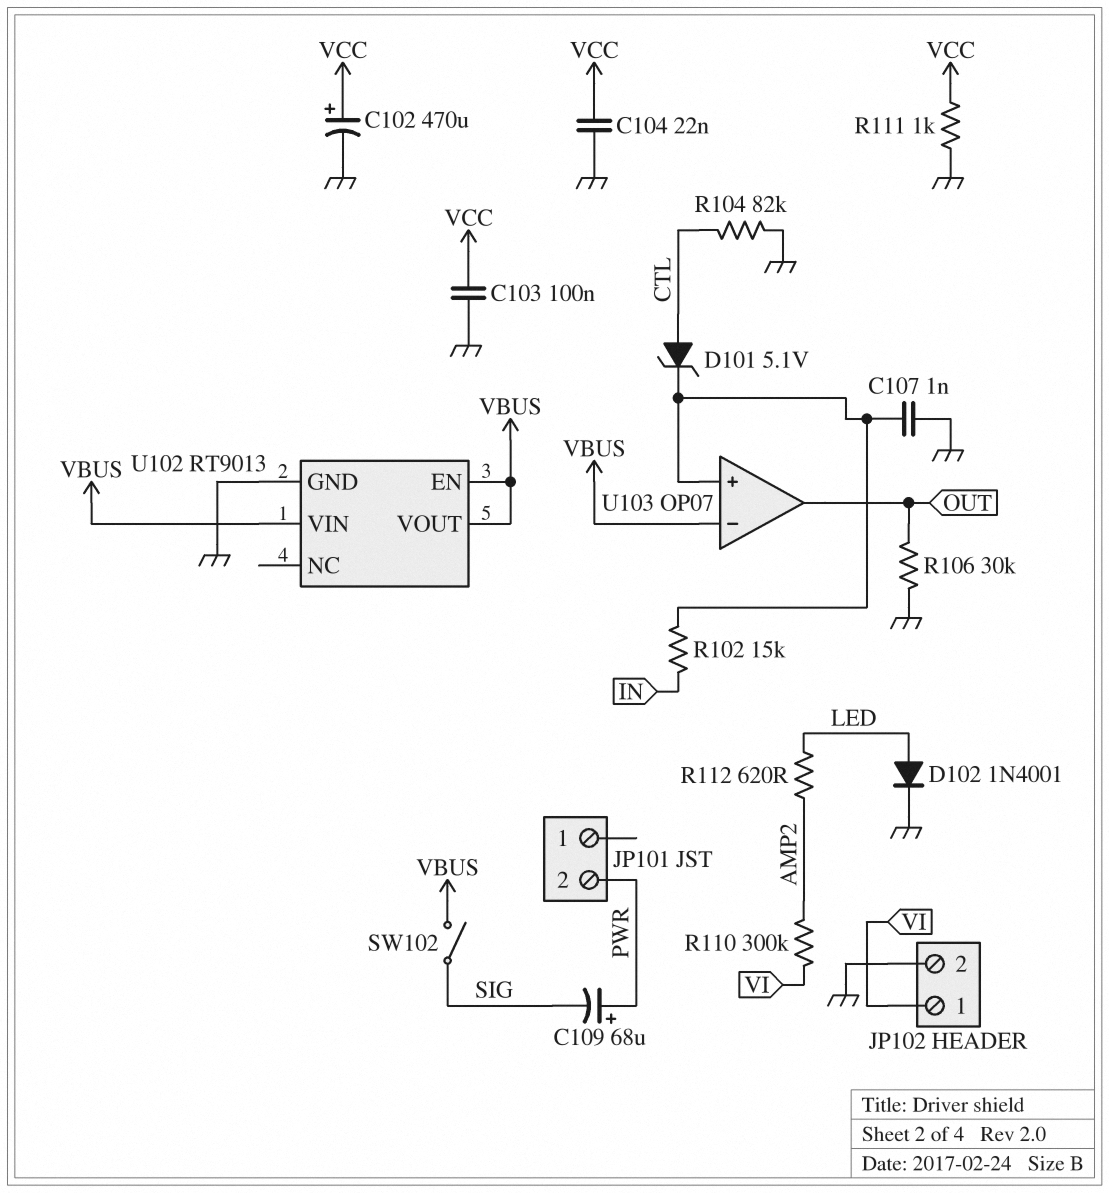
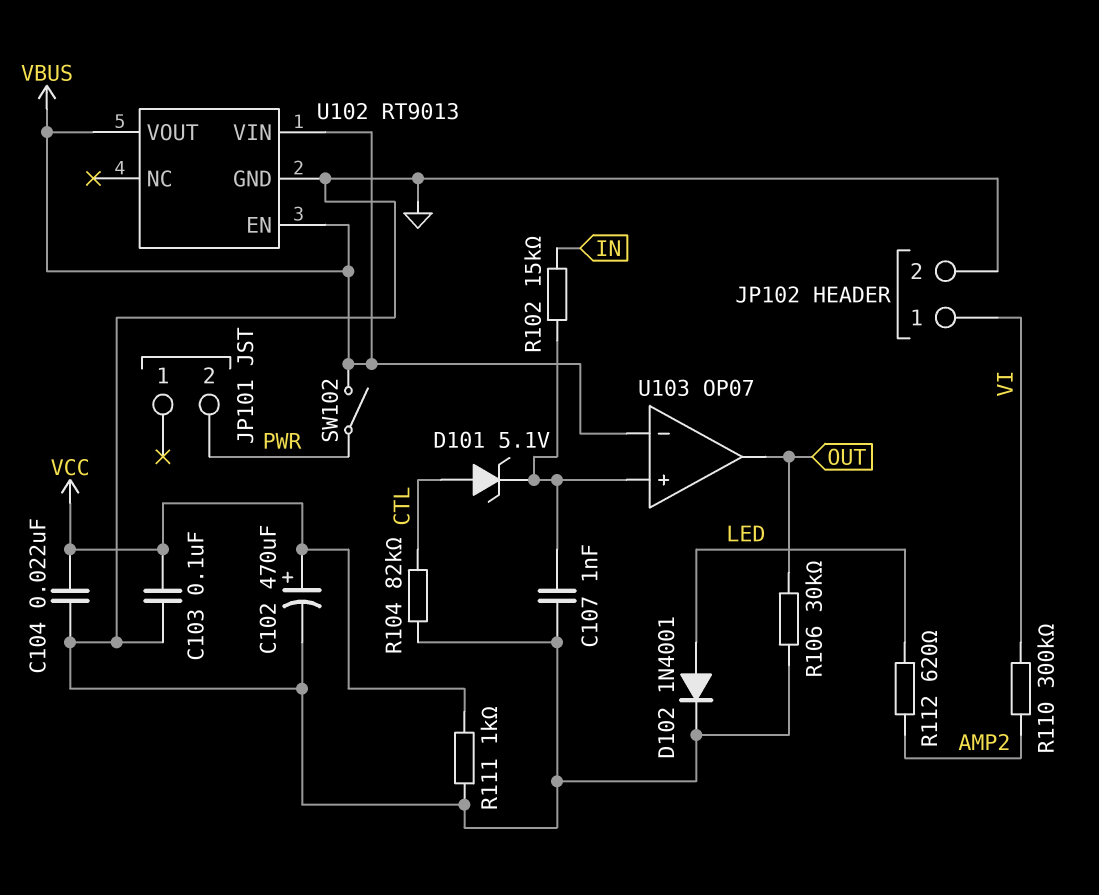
C109: 68uF (plus PWR, minus SIG) -> none
SW102: switch (SIG, VBUS) -> switch (PWR, VBUS)

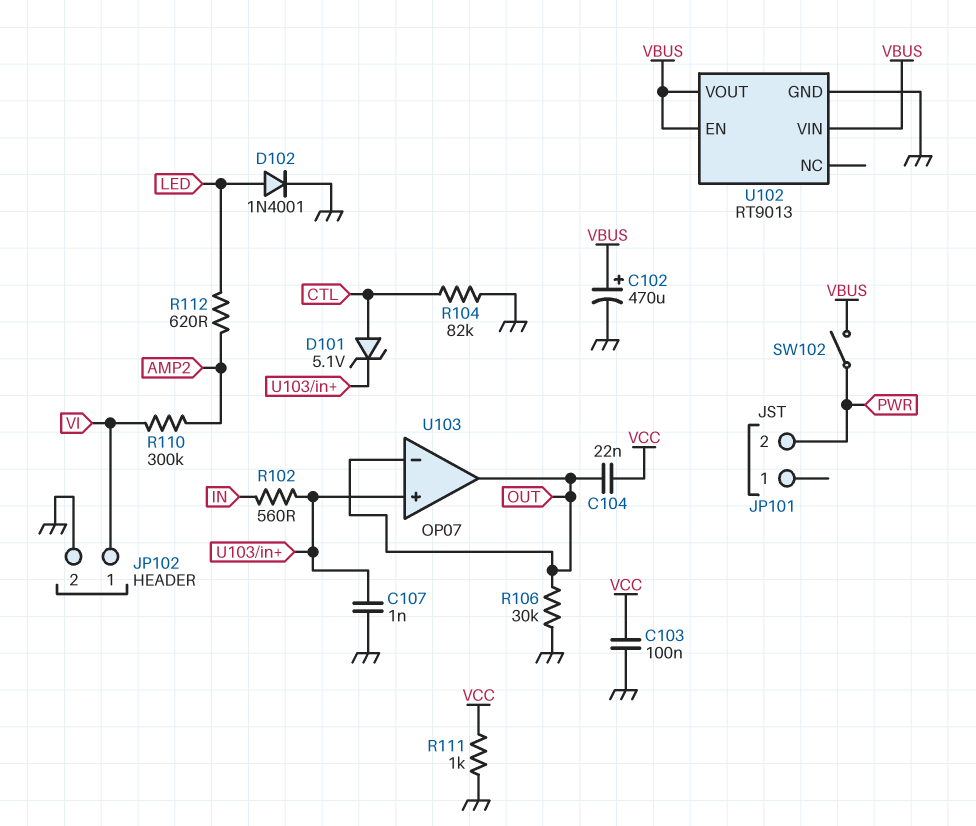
C102: 470uF (plus VCC, minus GND) -> 470uF (plus VBUS, minus GND)
C104: 22nF (GND, VCC) -> 22nF (OUT, VCC)
R102: 15k (IN, U103/in+) -> 560 (IN, U103/in+)
U103 pin in-: VBUS -> OUT

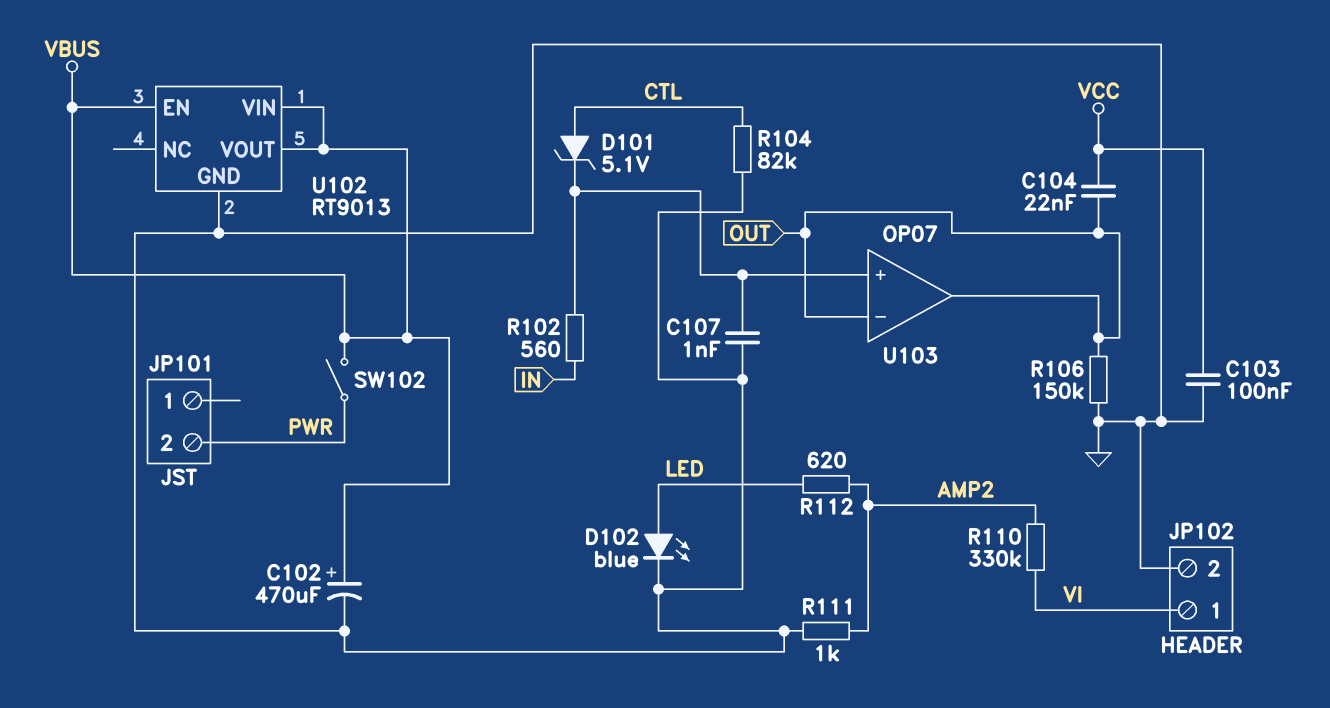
D102: diode 1N4001 (A LED, K GND) -> LED blue (A LED, K GND)
R106: 30k (GND, OUT) -> 150k (GND, OUT)
R110: 300k (AMP2, VI) -> 330k (AMP2, VI)
R111: 1k (GND, VCC) -> 1k (AMP2, GND)

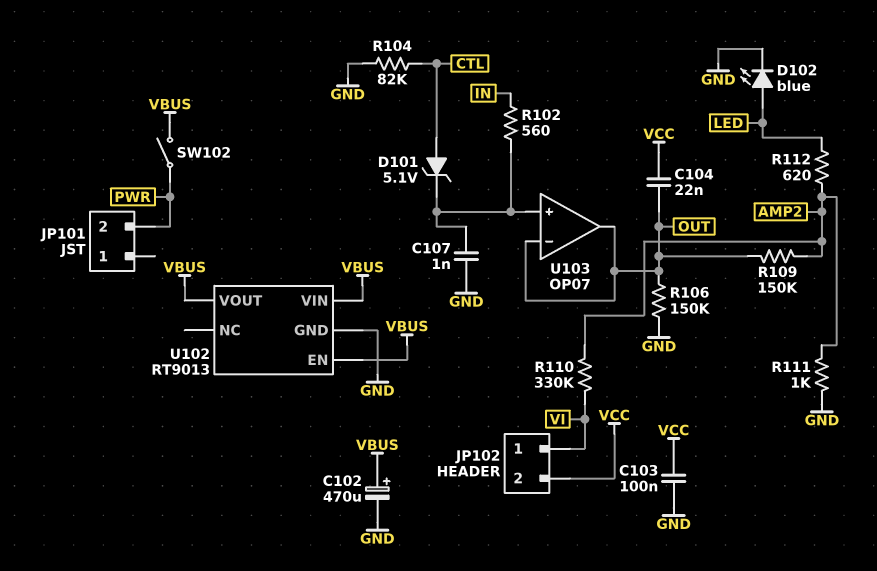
JP102 pin 2: GND -> VCC
R109: none -> 150k (AMP2, OUT)

